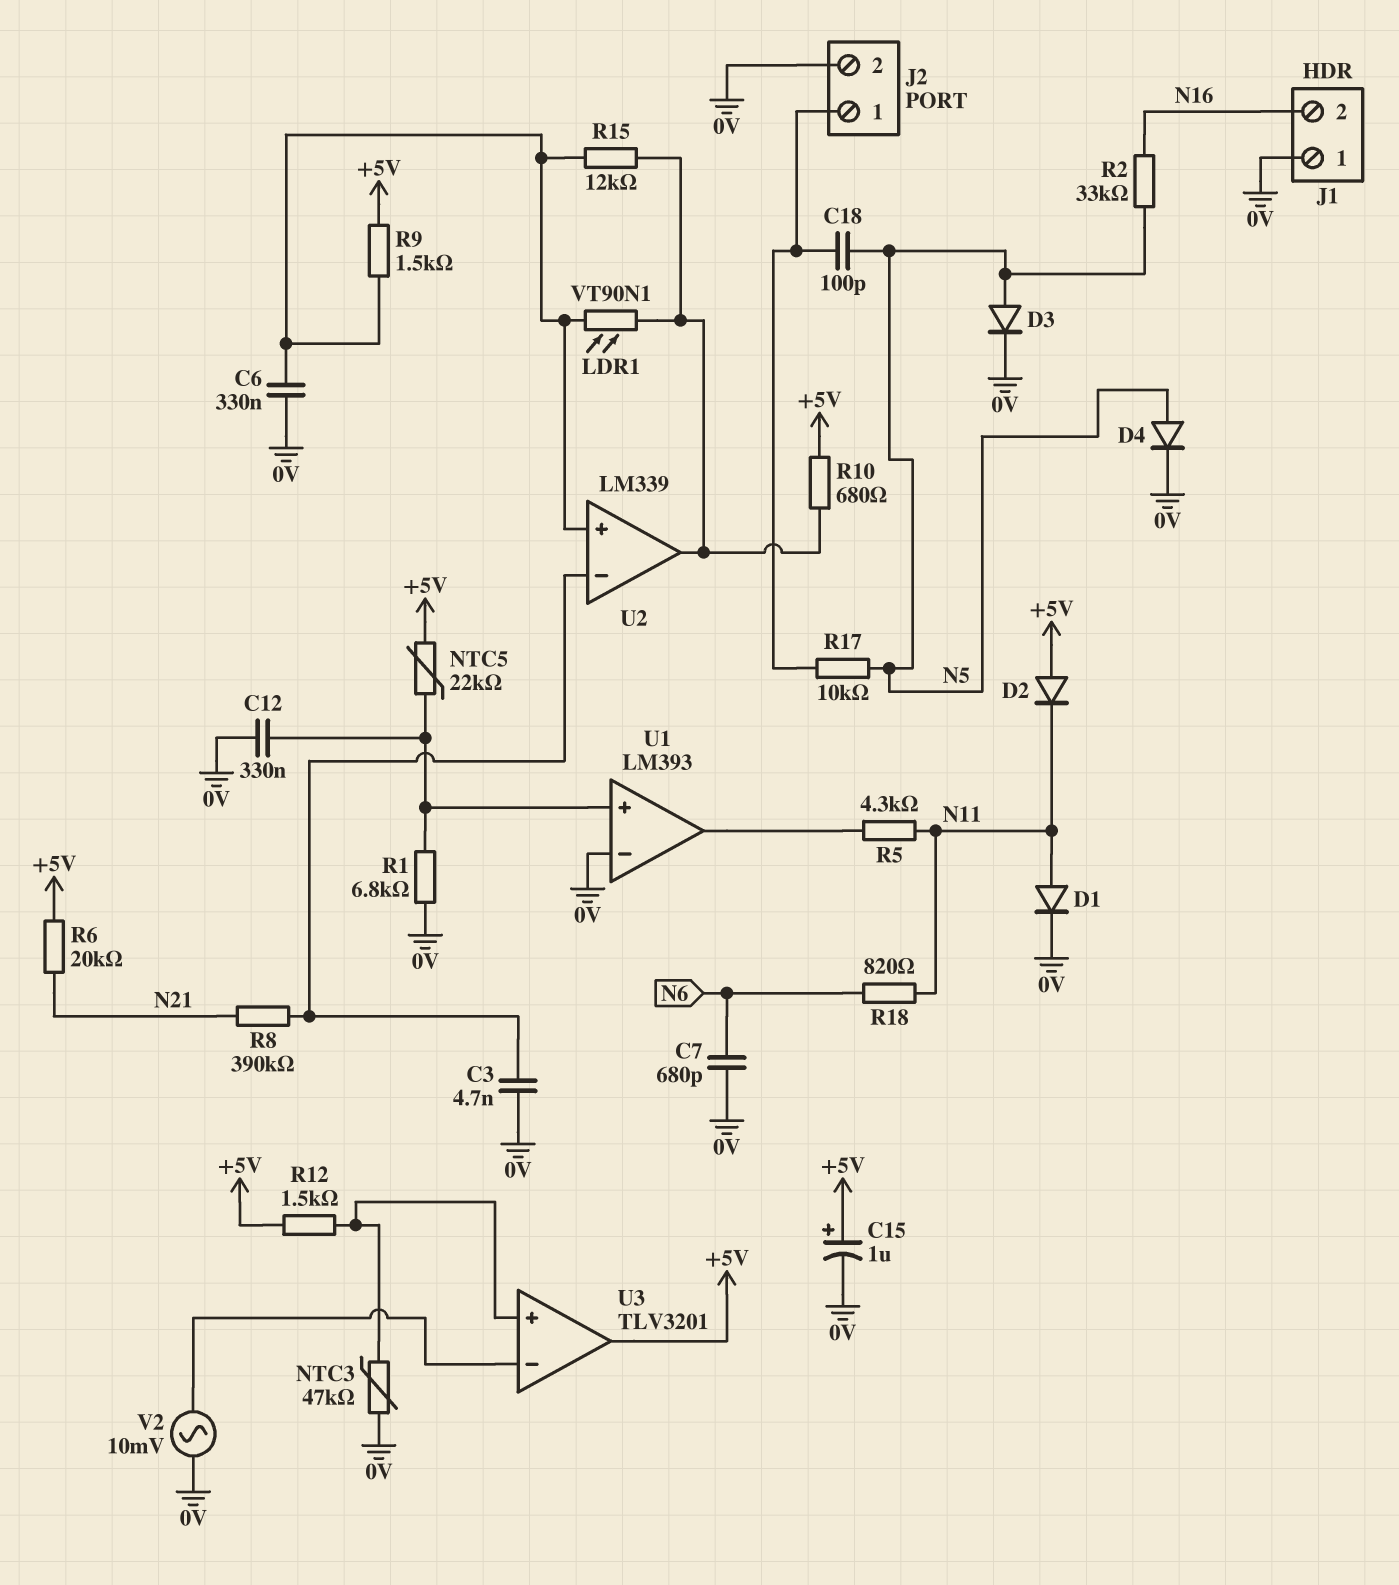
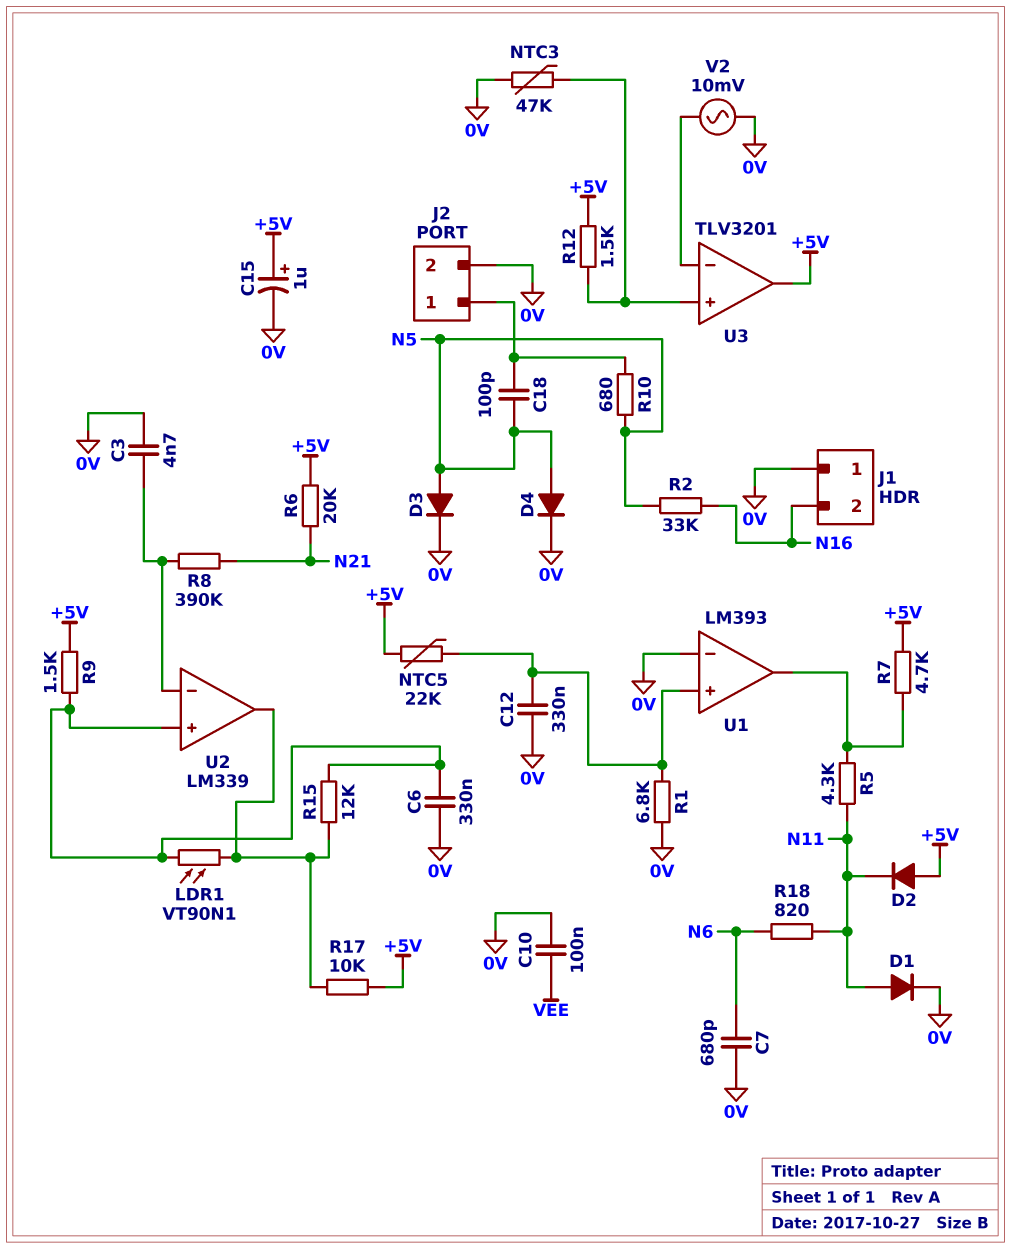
C10: none -> 100nF (0V, VEE)
R7: none -> 4.7k (+5V, U1/out)
R10: 680 (+5V, U2/out) -> 680 (J2/1, N5)
R17: 10k (J2/1, N5) -> 10k (+5V, U2/out)

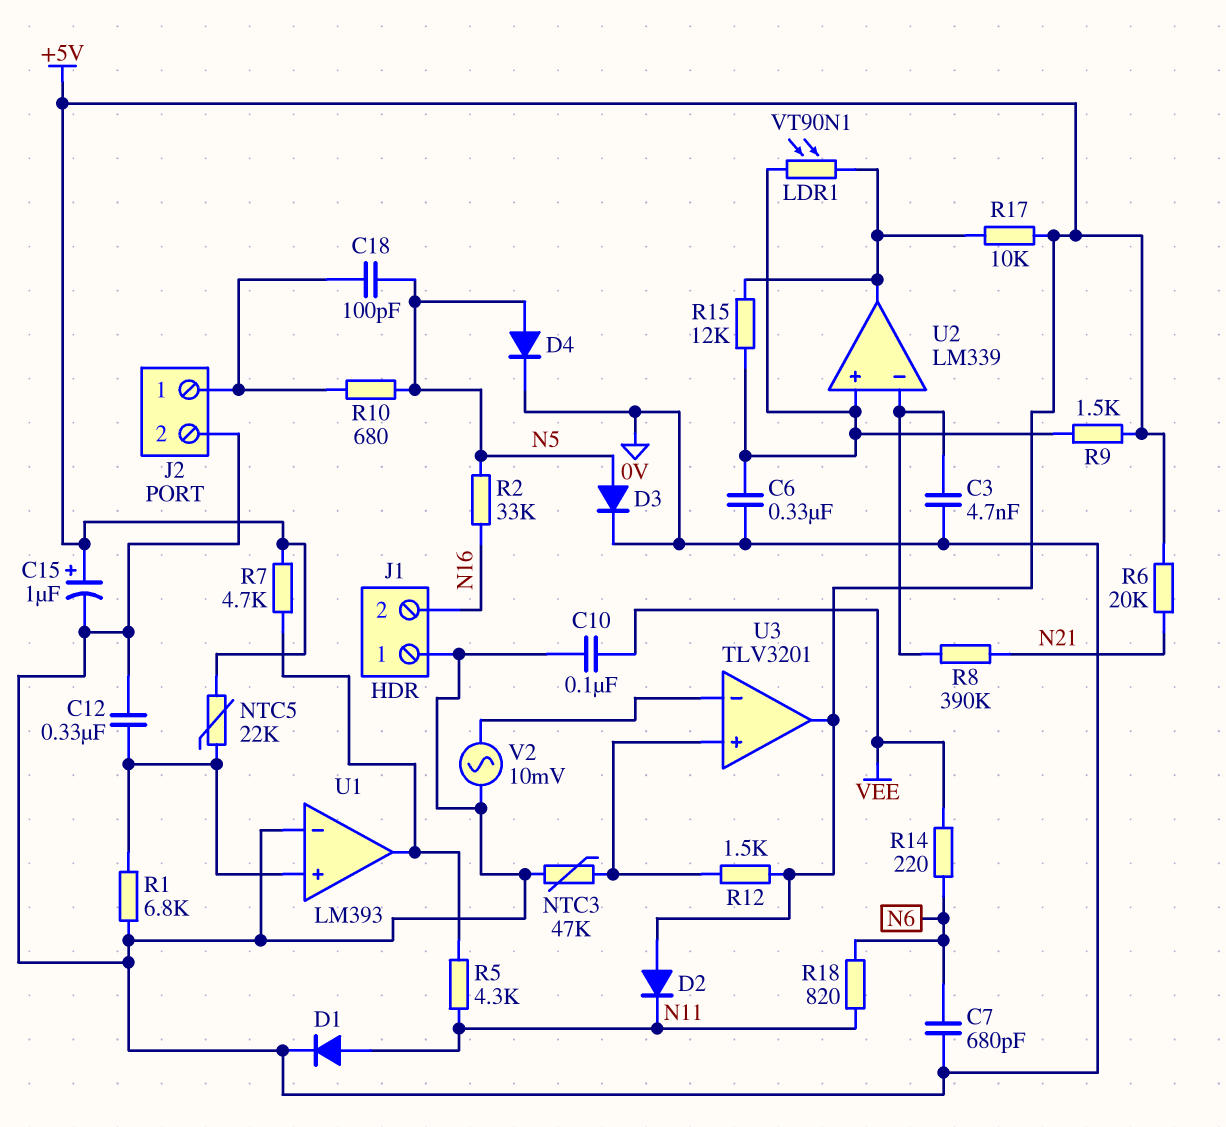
R14: none -> 220 (N6, VEE)

